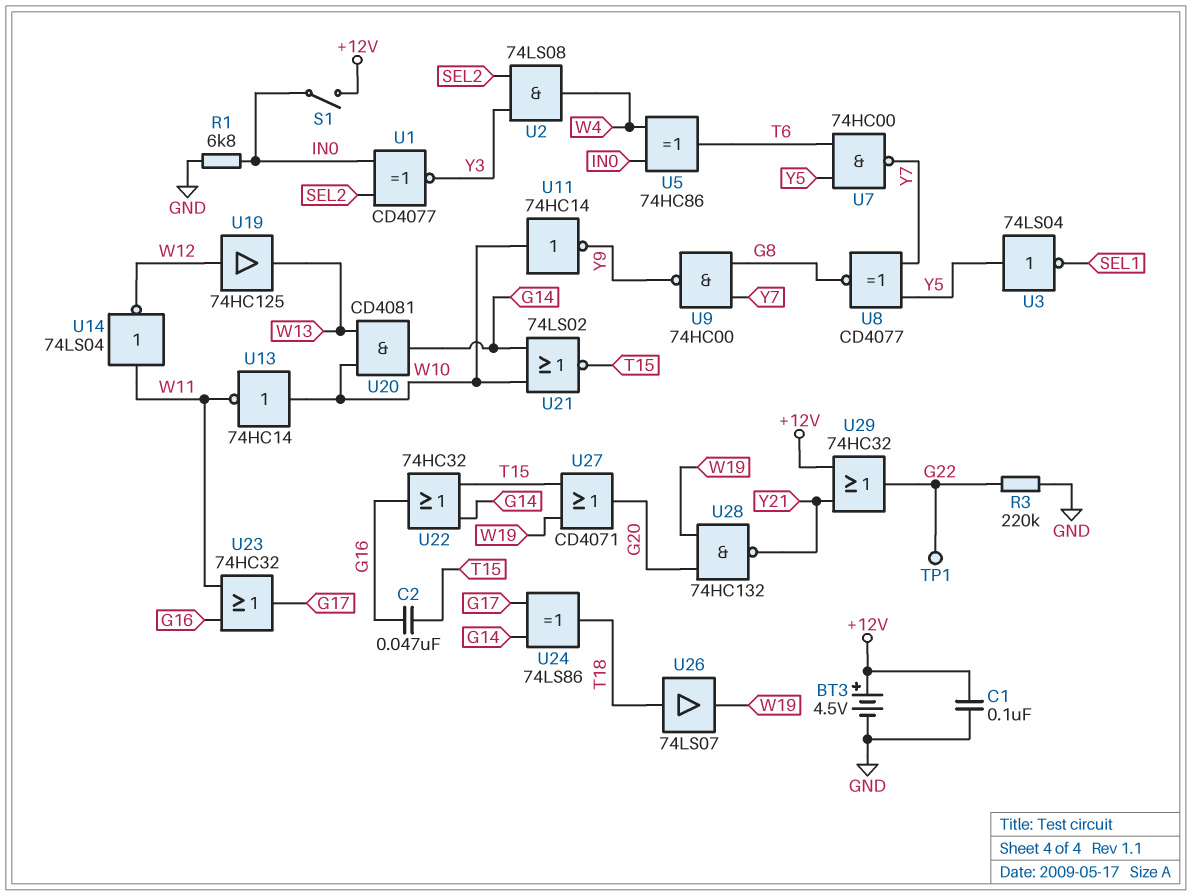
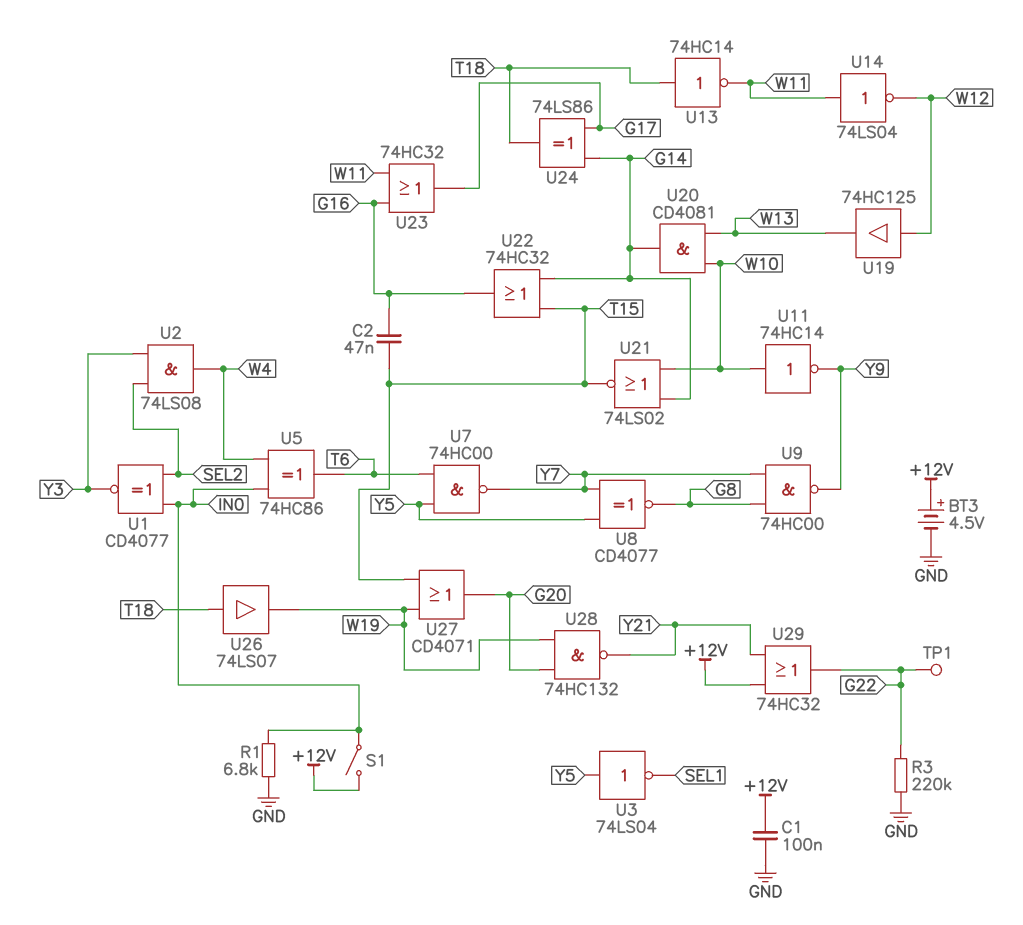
U13: NOT 74HC14 (in W10, out W11) -> NOT 74HC14 (in T18, out W11)

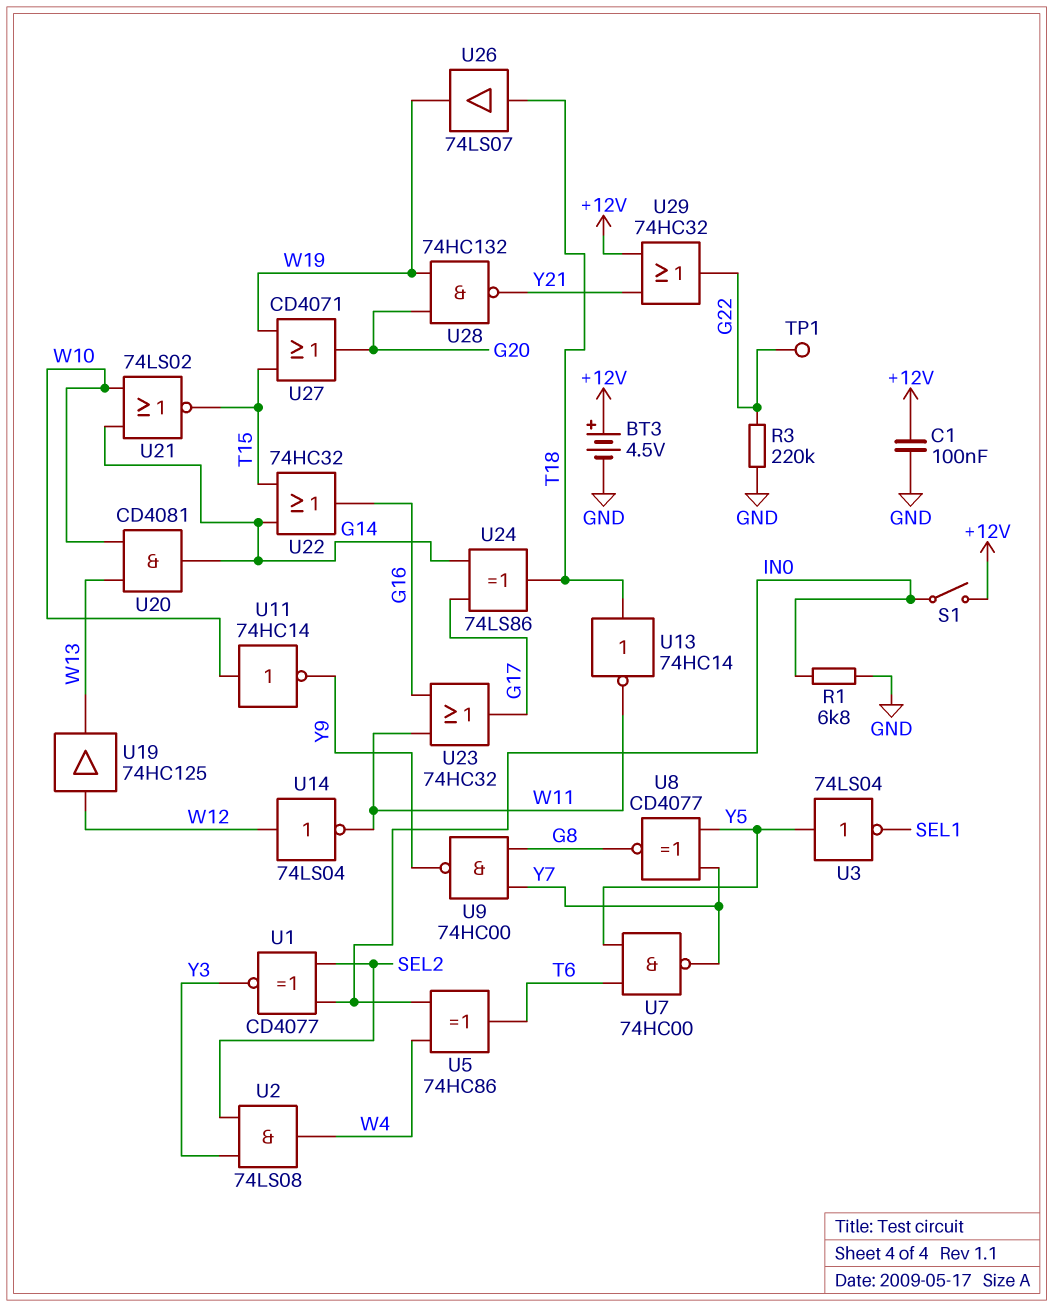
C2: 47nF (G16, T15) -> none
U14: NOT 74LS04 (in W11, out W12) -> NOT 74LS04 (in W12, out W11)

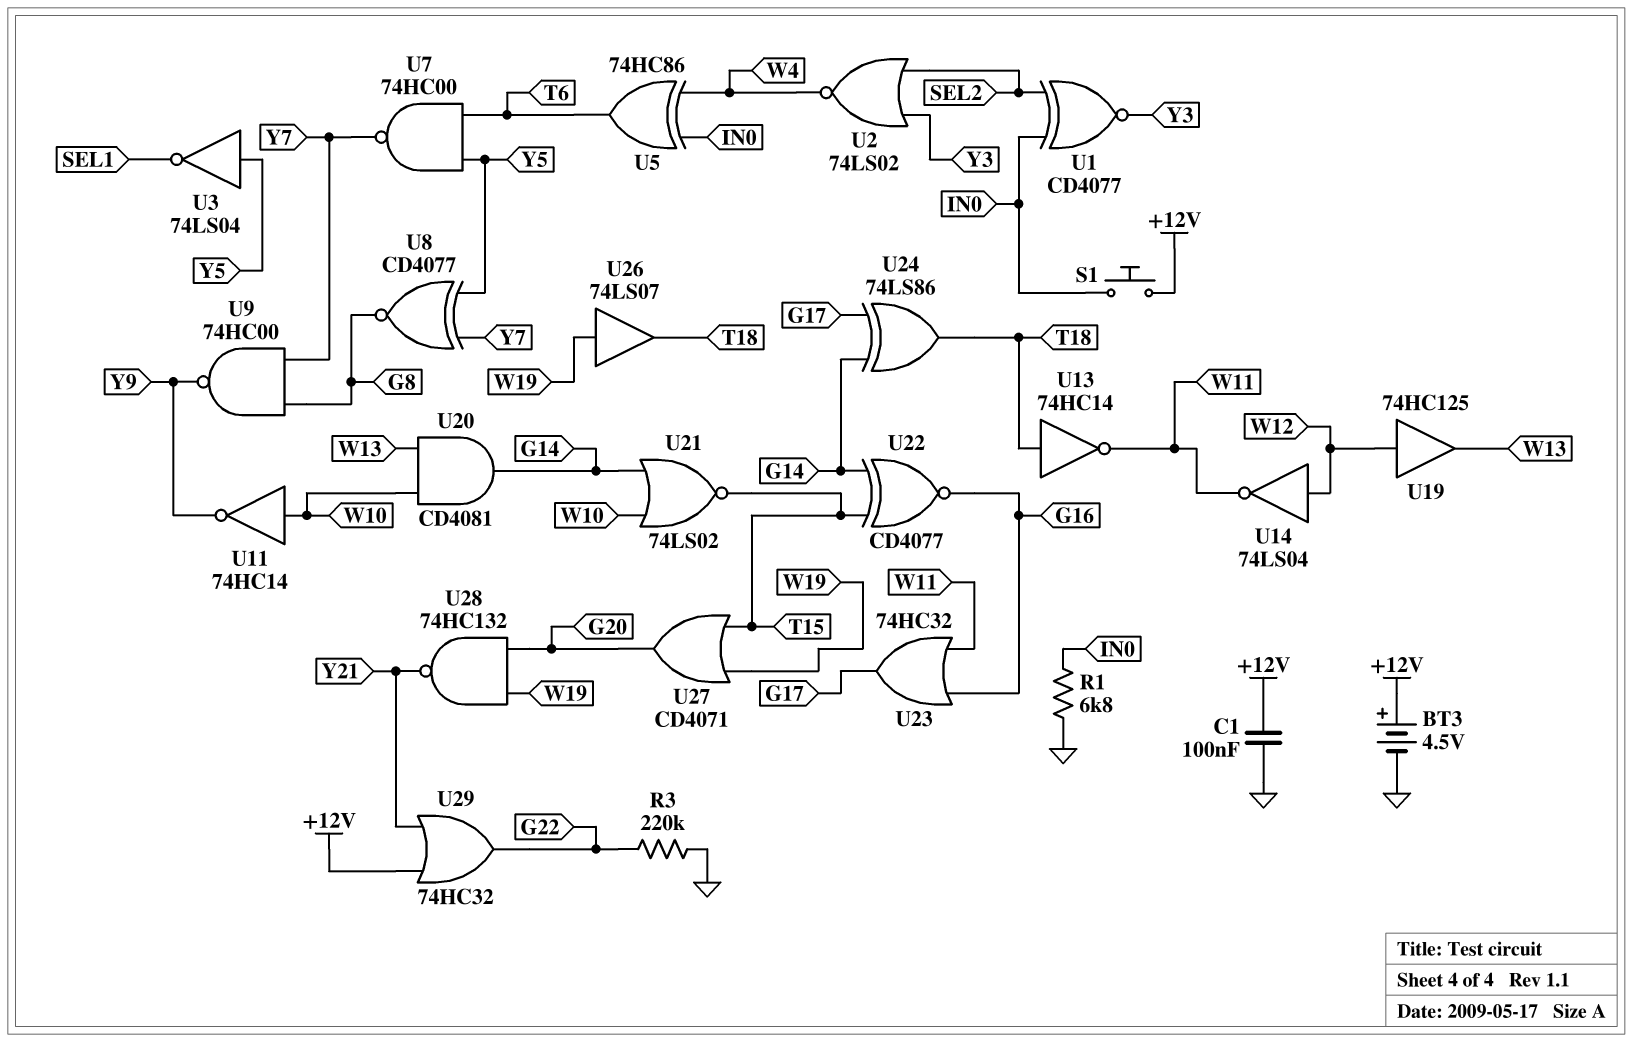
S1: switch (+12V, IN0) -> button (+12V, IN0)
TP1: test point (G22) -> none
U2: AND 74LS08 (in SEL2, in Y3, out W4) -> NOR 74LS02 (in SEL2, in Y3, out W4)
U22: OR 74HC32 (in G14, in T15, out G16) -> XNOR CD4077 (in G14, in T15, out G16)
U26: buffer 74LS07 (in T18, out W19) -> buffer 74LS07 (in W19, out T18)

